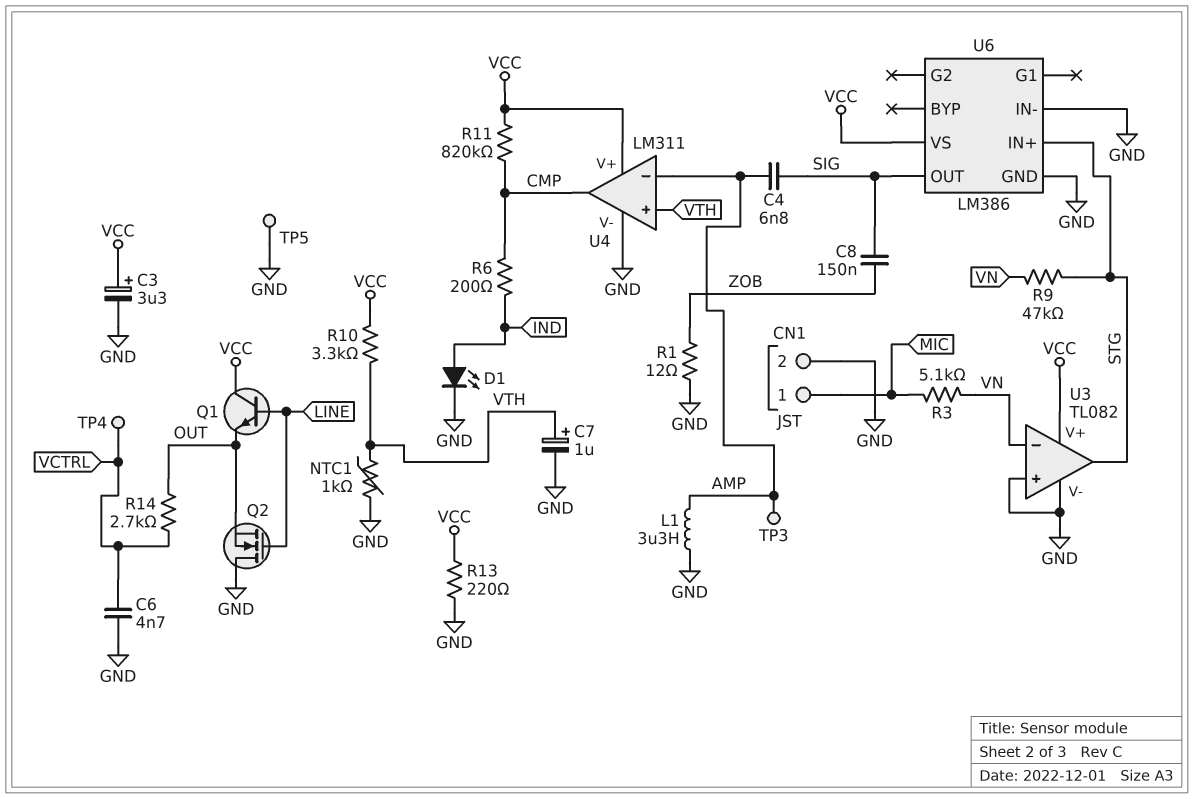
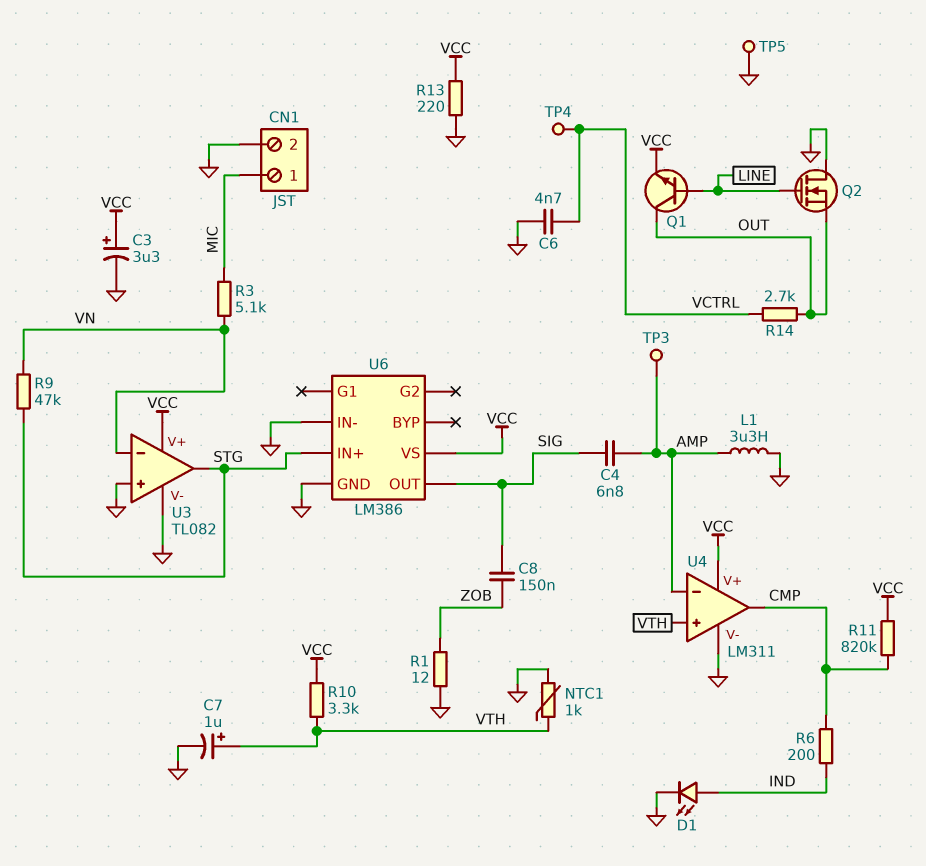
Q1: NPN (B LINE, C VCC, E OUT) -> NPN (B LINE, C OUT, E VCC)

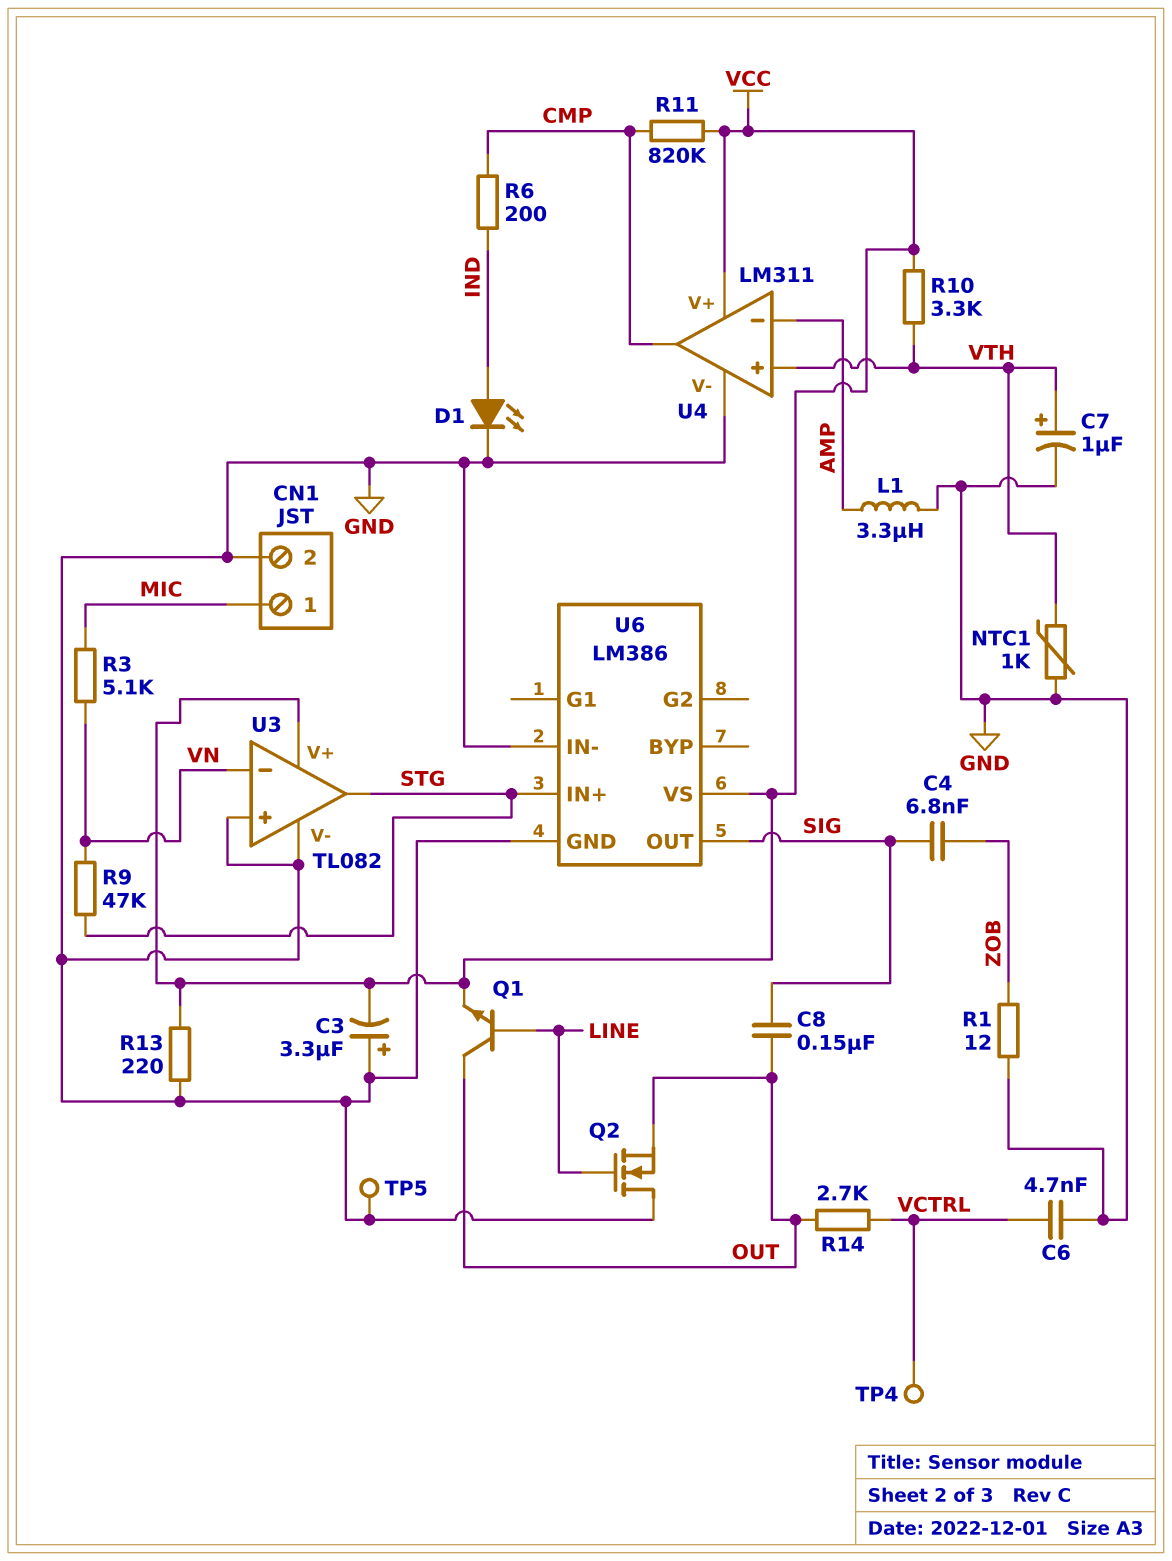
C3: 3.3uF (plus VCC, minus GND) -> 3.3uF (plus GND, minus VCC)
C4: 6.8nF (AMP, SIG) -> 6.8nF (SIG, ZOB)
C8: 150nF (SIG, ZOB) -> 150nF (OUT, SIG)
TP3: test point (AMP) -> none

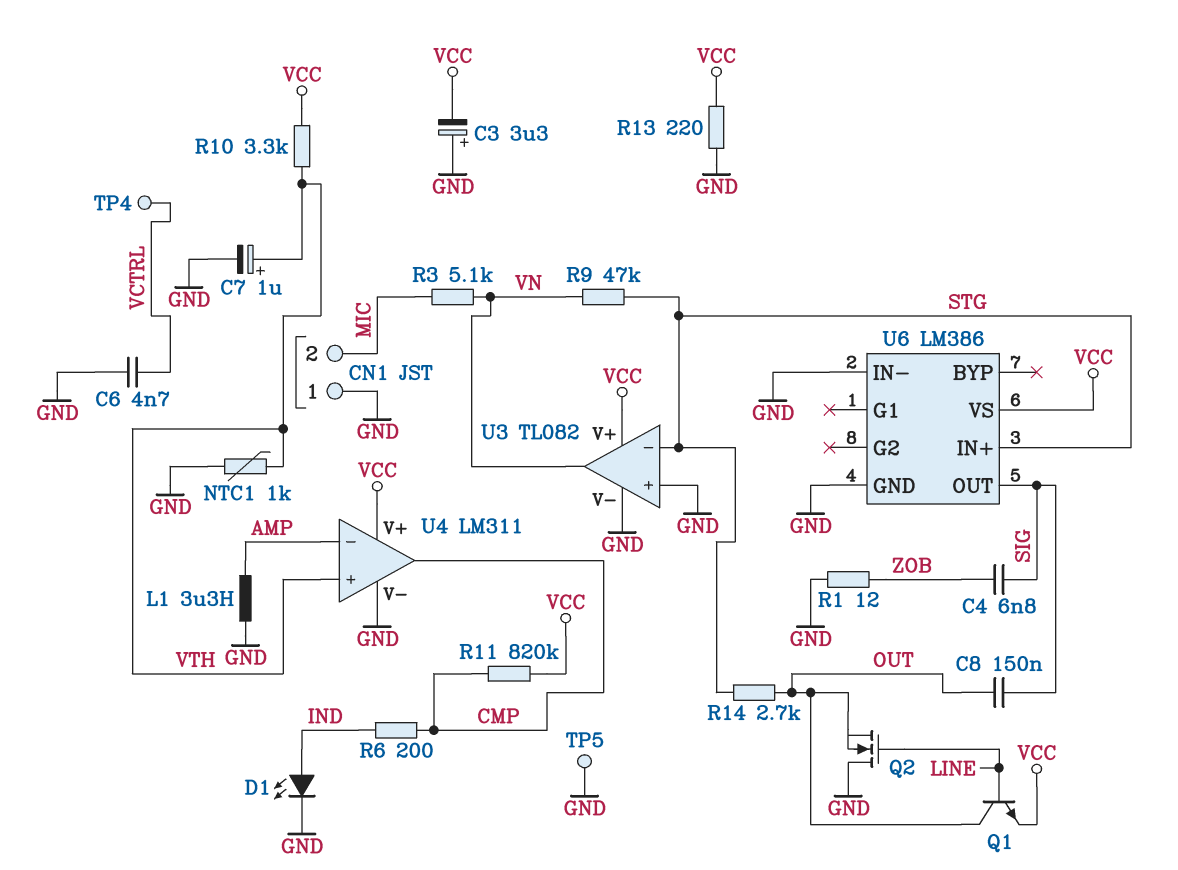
CN1 pin 1: MIC -> GND
CN1 pin 2: GND -> MIC
R14: 2.7k (OUT, VCTRL) -> 2.7k (OUT, STG)
U3 pin in-: VN -> STG
U3 pin out: STG -> VN

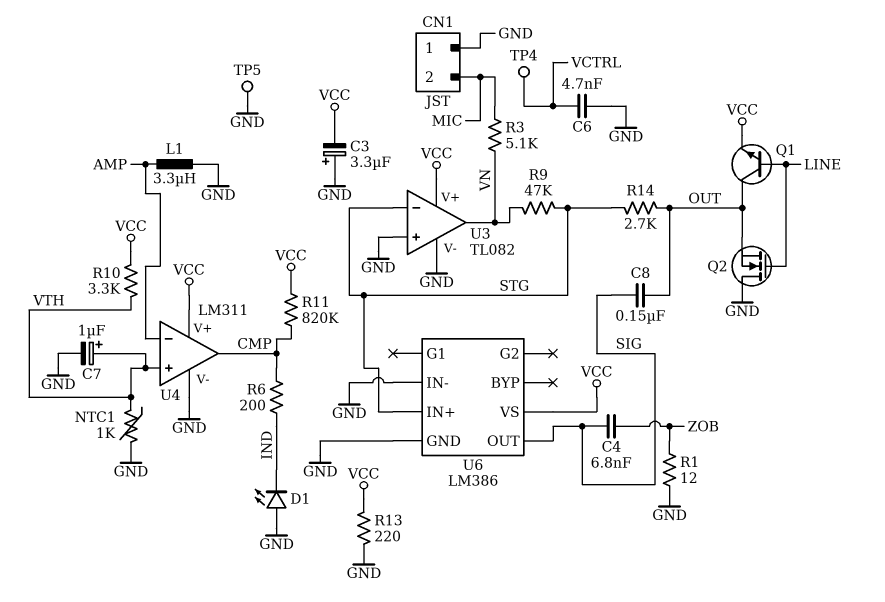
D1: LED (A IND, K GND) -> LED (A GND, K IND)

